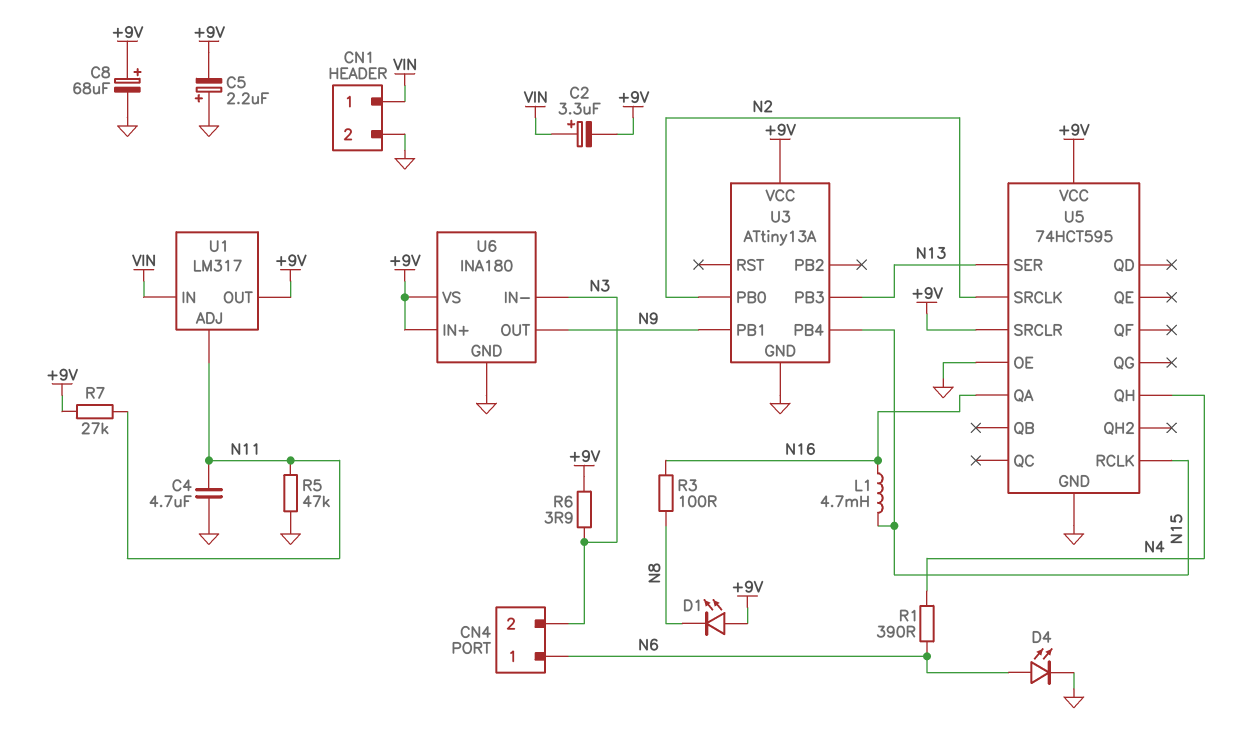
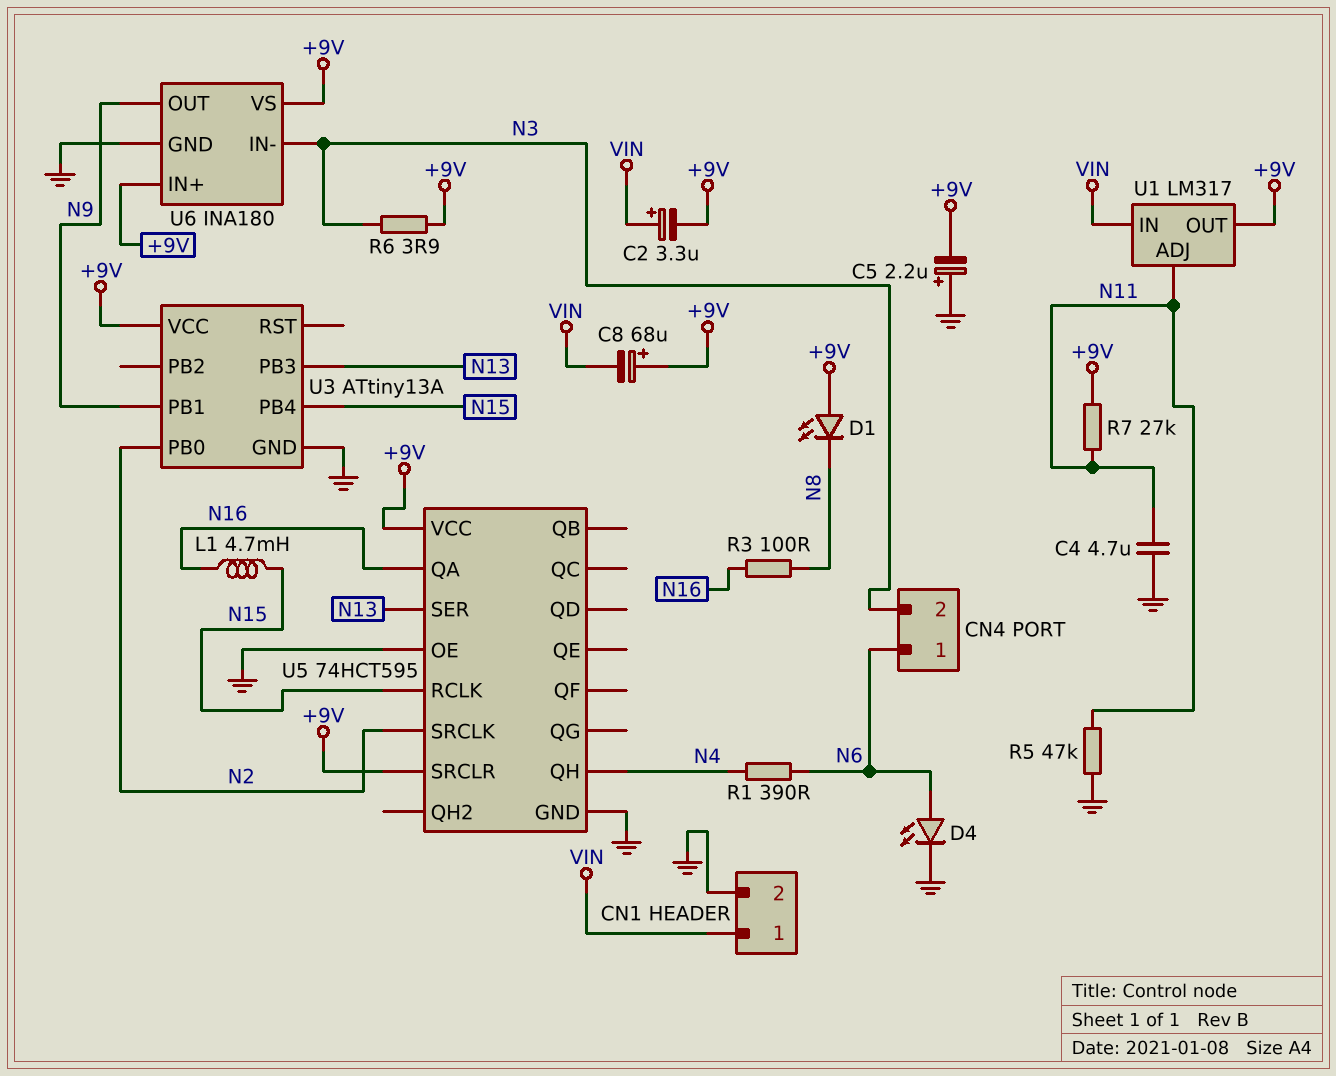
C8: 68uF (plus +9V, minus GND) -> 68uF (plus +9V, minus VIN)

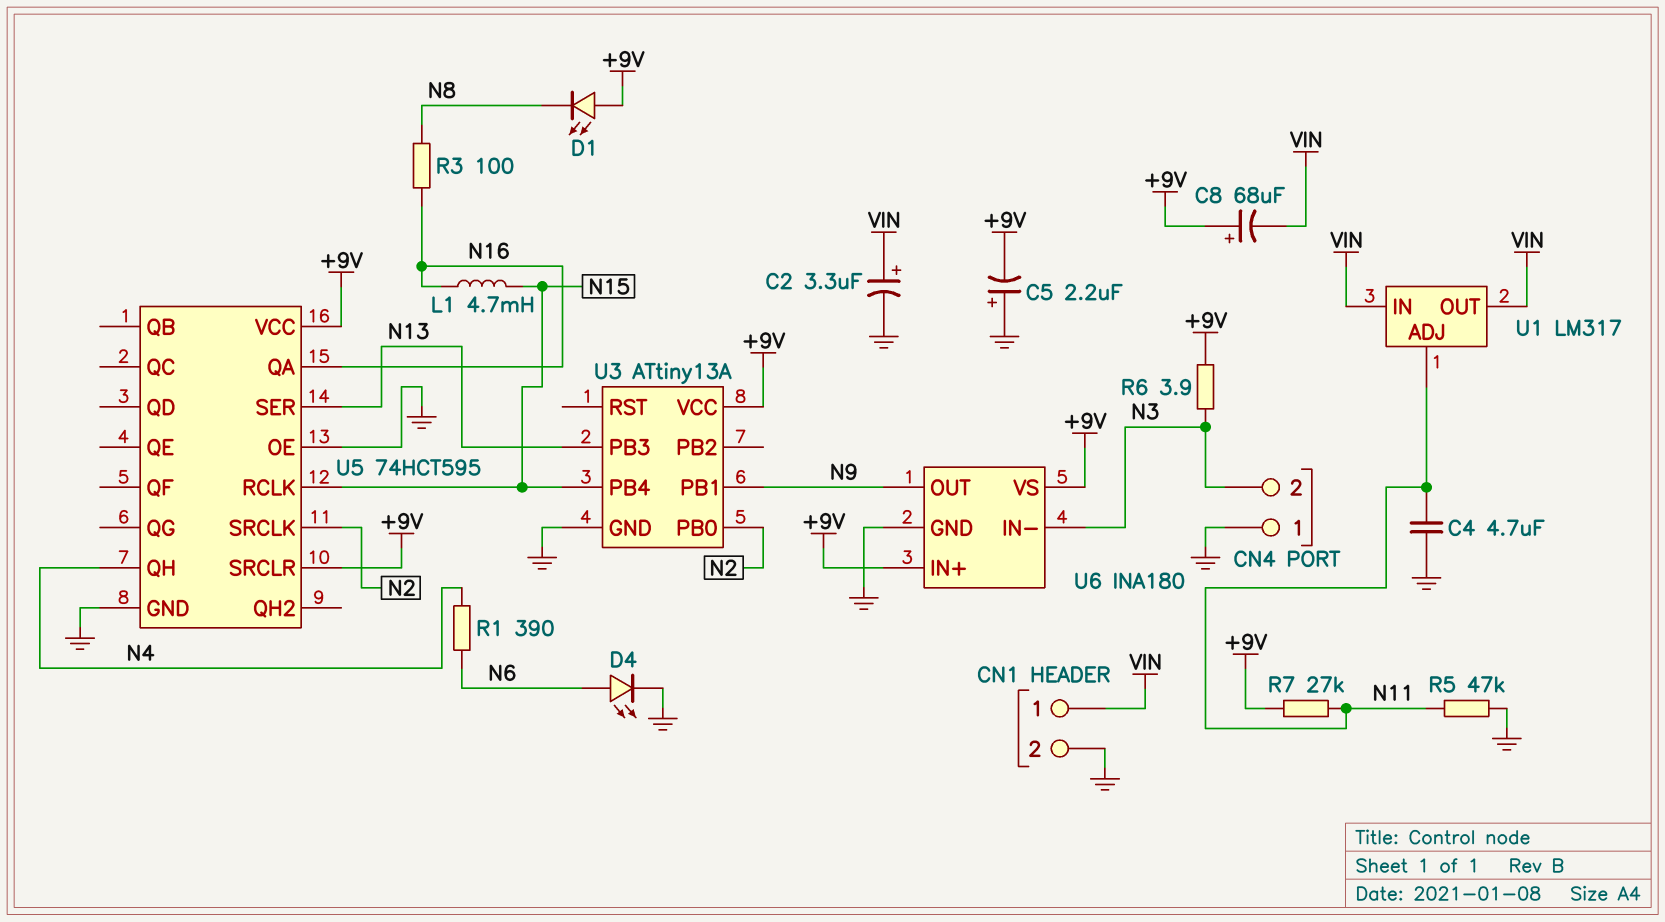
C2: 3.3uF (plus VIN, minus +9V) -> 3.3uF (plus VIN, minus GND)
CN4 pin 1: N6 -> GND
U1 pin OUT: +9V -> VIN

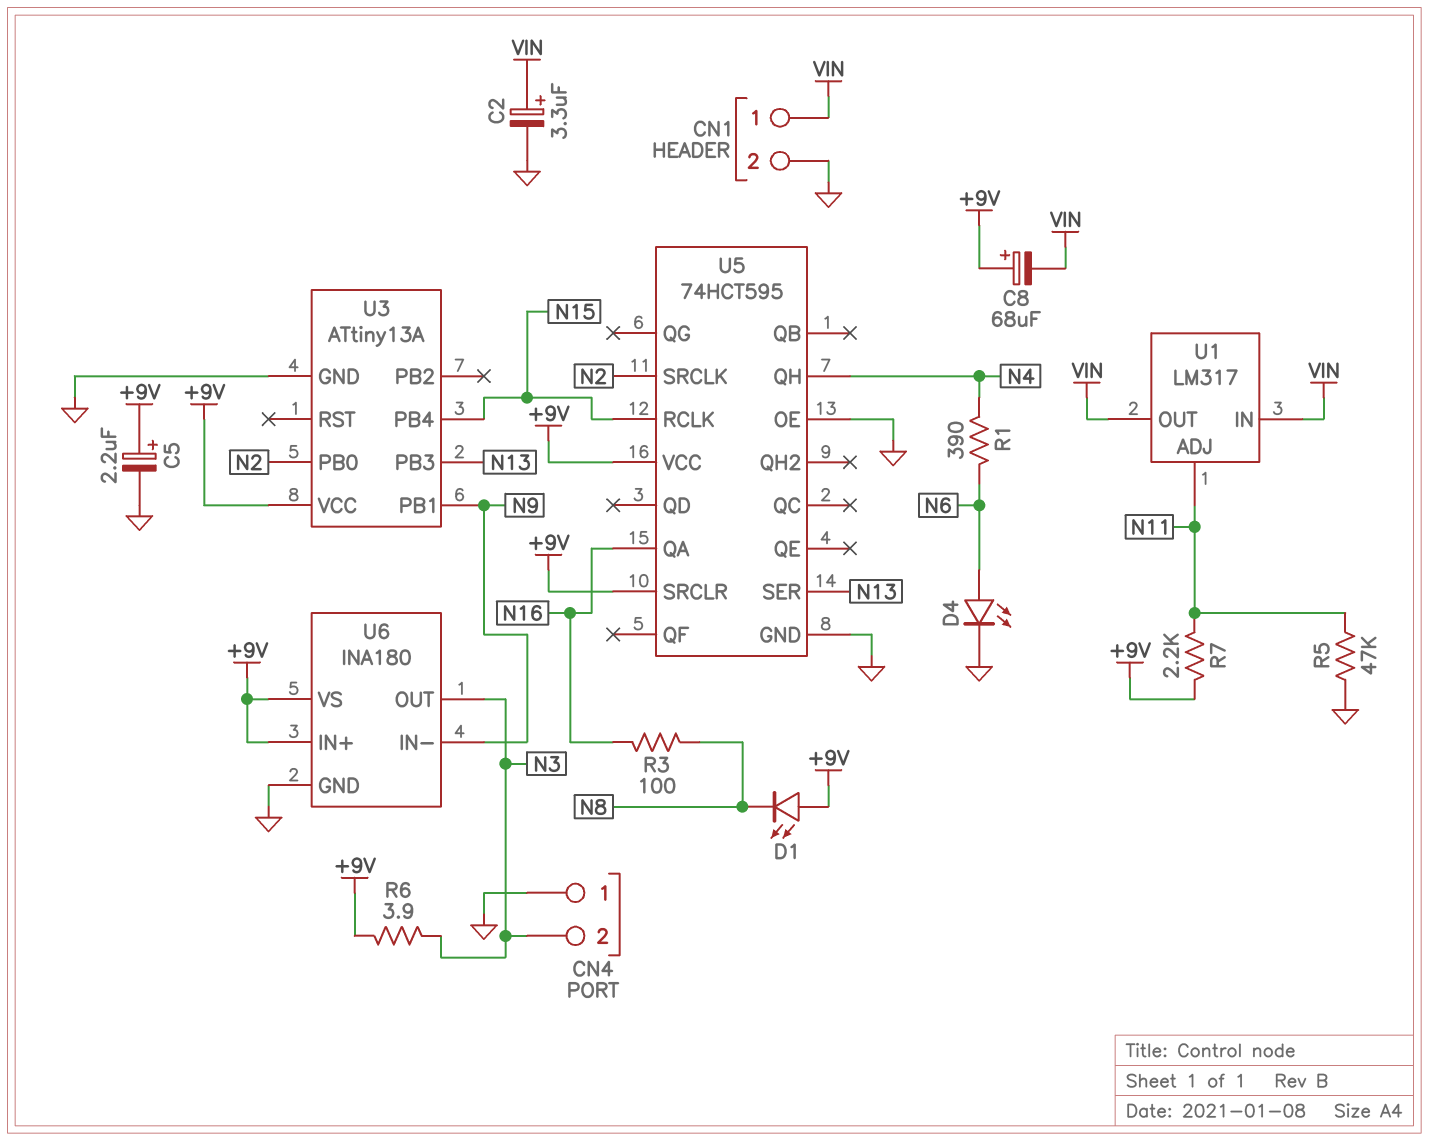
C4: 4.7uF (GND, N11) -> none
C5: 2.2uF (plus GND, minus +9V) -> 2.2uF (plus +9V, minus GND)
L1: 4.7mH (N15, N16) -> none
R7: 27k (+9V, N11) -> 2.2k (+9V, N11)
U6 pin IN-: N3 -> N9
U6 pin OUT: N9 -> N3

